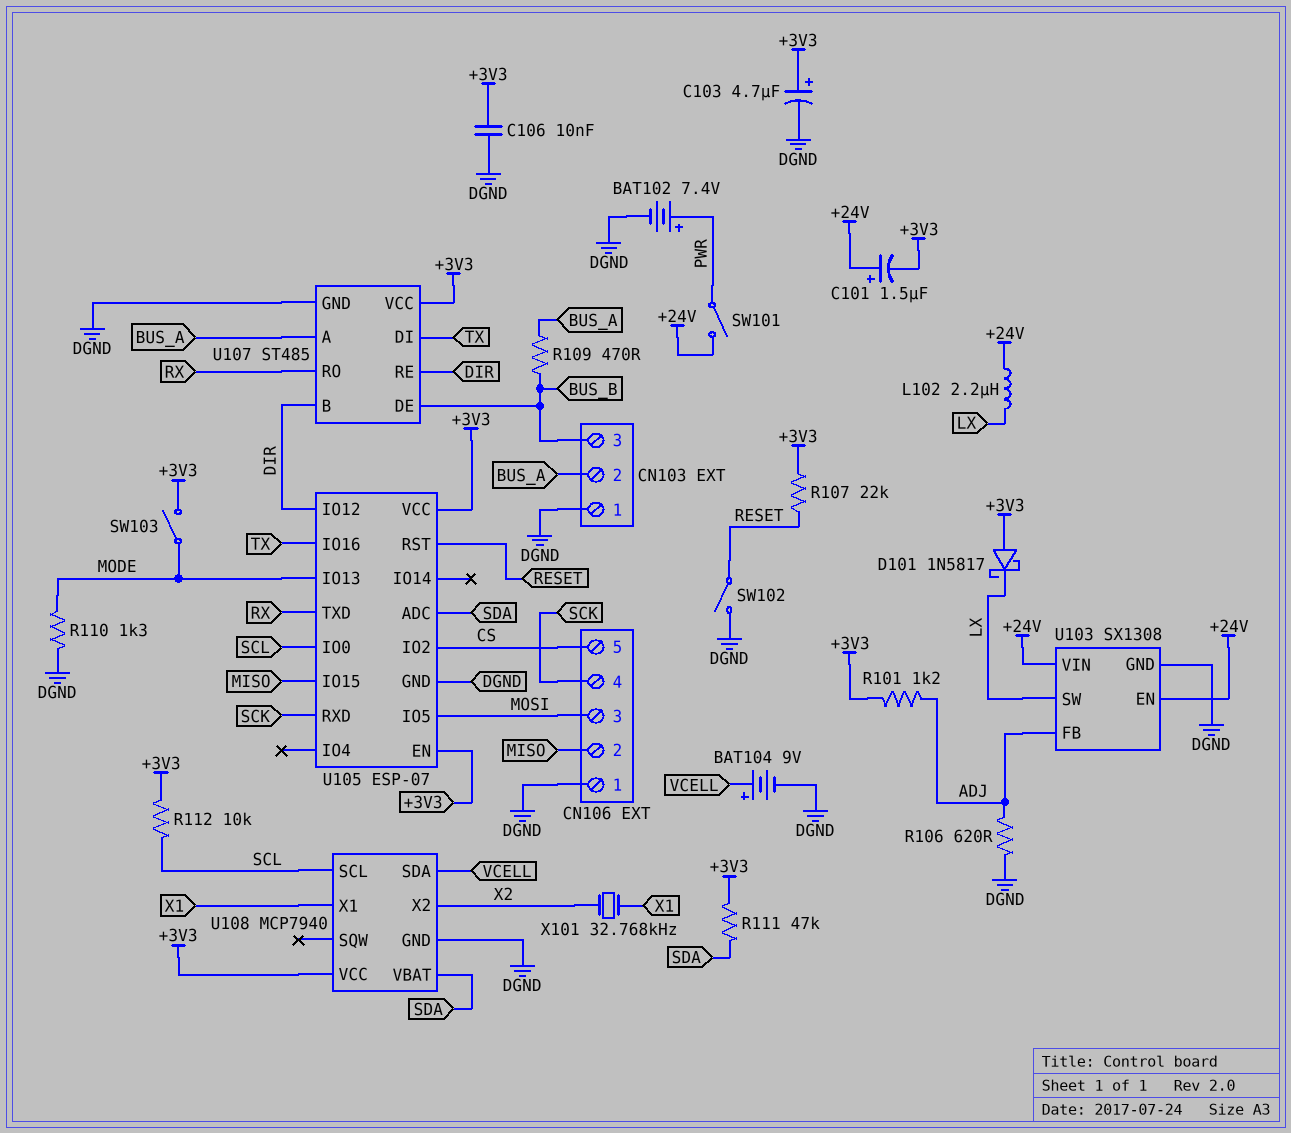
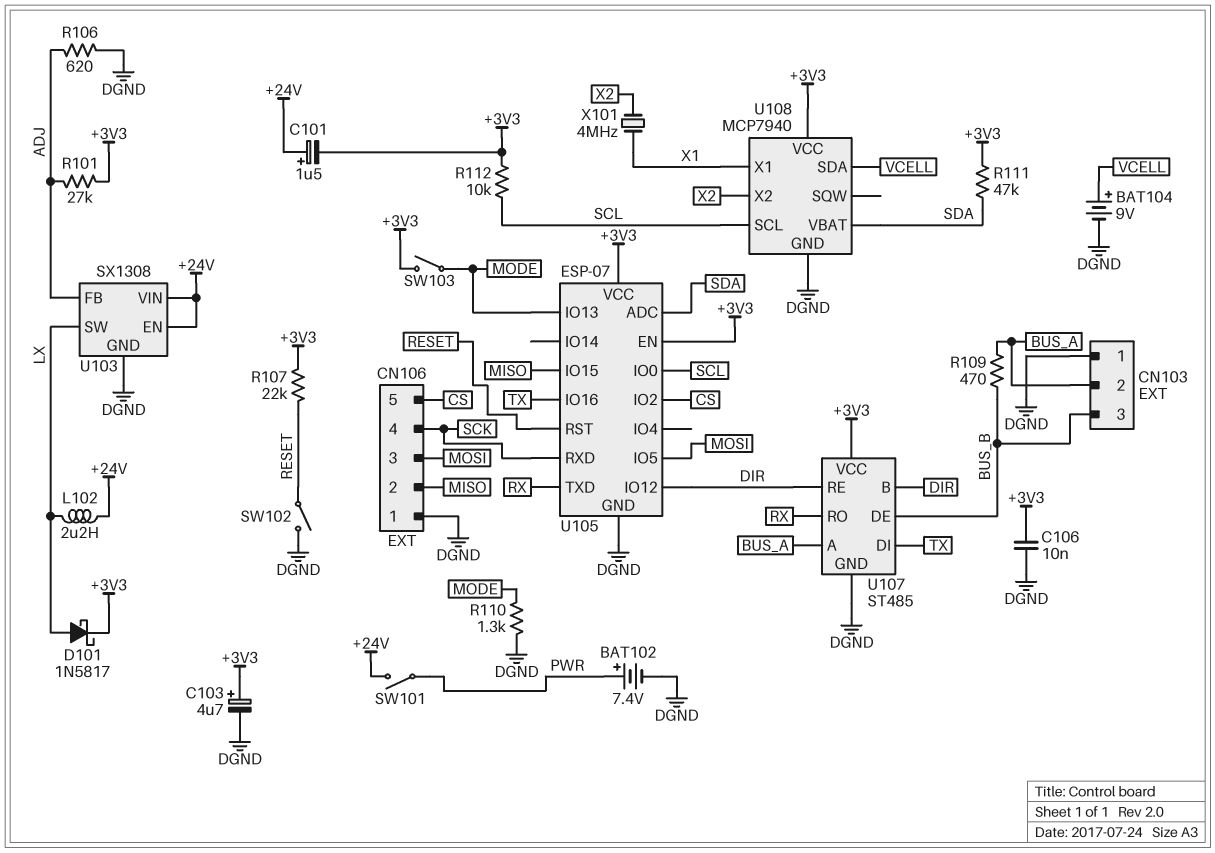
D101: schottky 1N5817 (A +3V3, K LX) -> schottky 1N5817 (A LX, K +3V3)
R101: 1.2k (+3V3, ADJ) -> 27k (+3V3, ADJ)
X101: 32.768kHz (X1, X2) -> 4MHz (X1, X2)

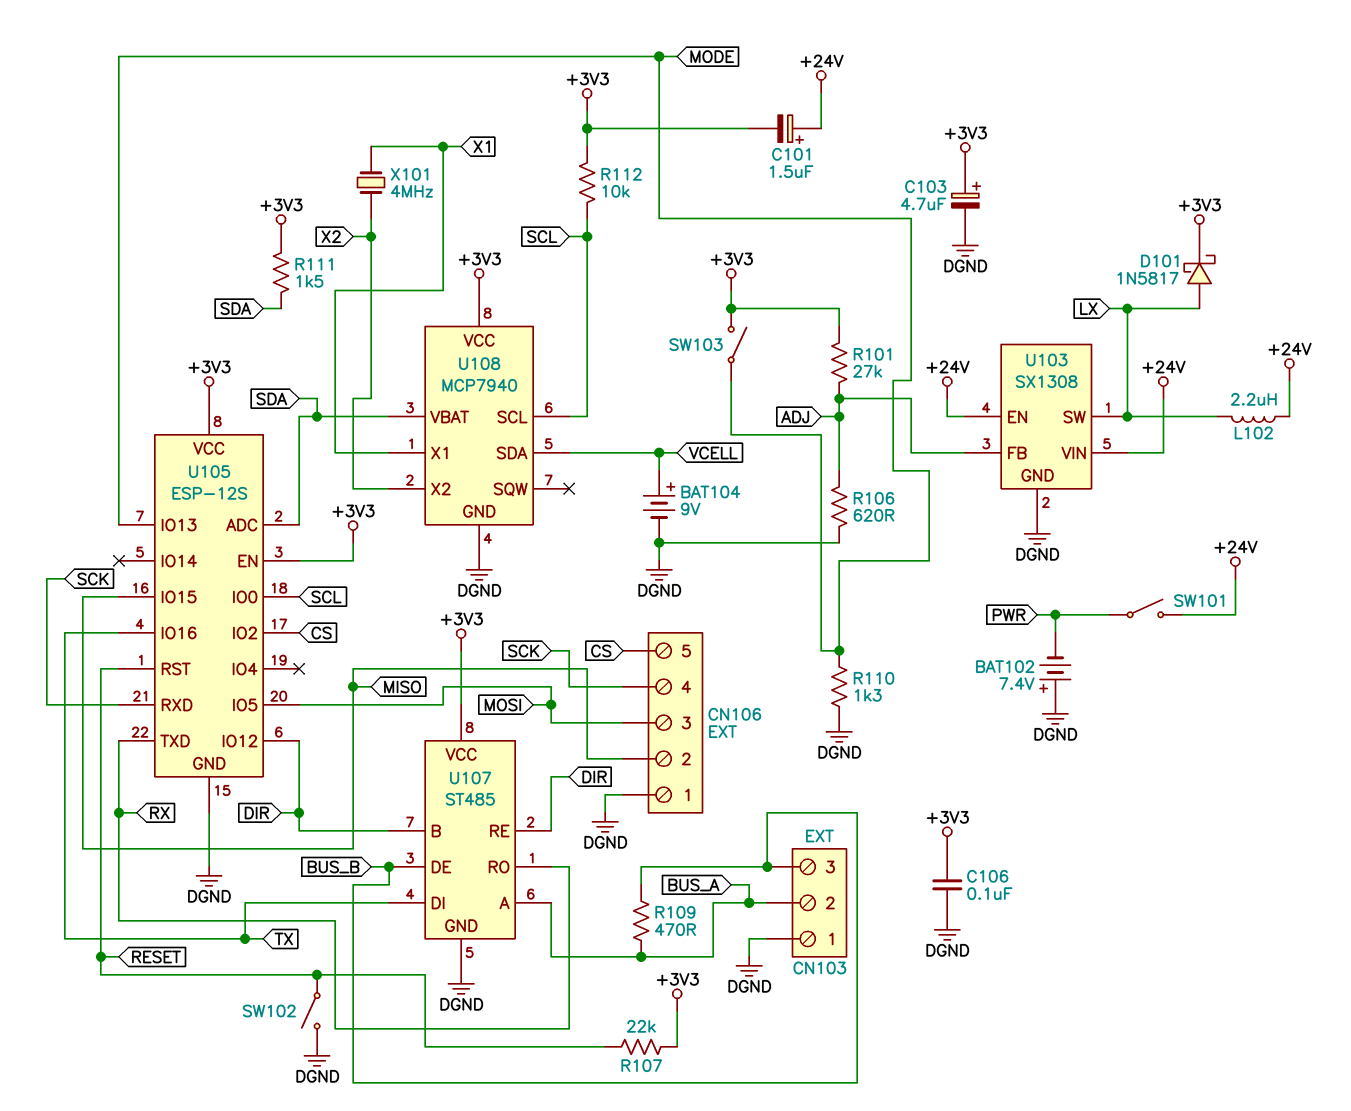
BAT102: 7.4V (plus PWR, minus DGND) -> 7.4V (plus DGND, minus PWR)
C106: 10nF (+3V3, DGND) -> 100nF (+3V3, DGND)
R111: 47k (+3V3, SDA) -> 1.5k (+3V3, SDA)
U105: ESP-07 -> ESP-12S

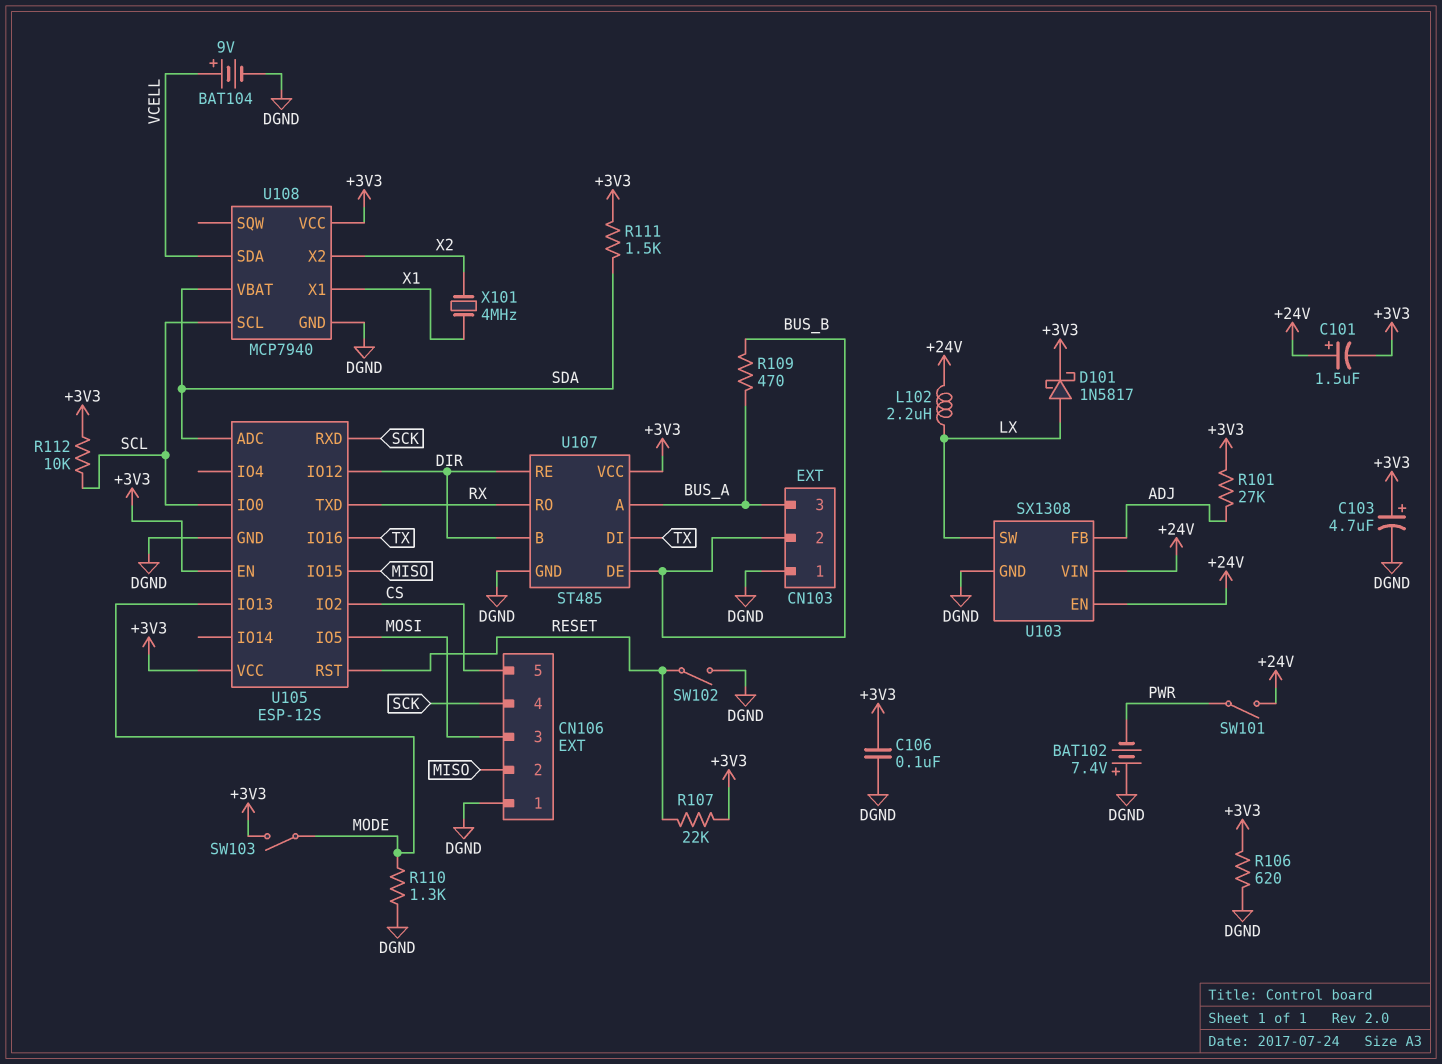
CN103 pin 2: BUS_A -> BUS_B
CN103 pin 3: BUS_B -> BUS_A
R106: 620 (ADJ, DGND) -> 620 (+3V3, DGND)

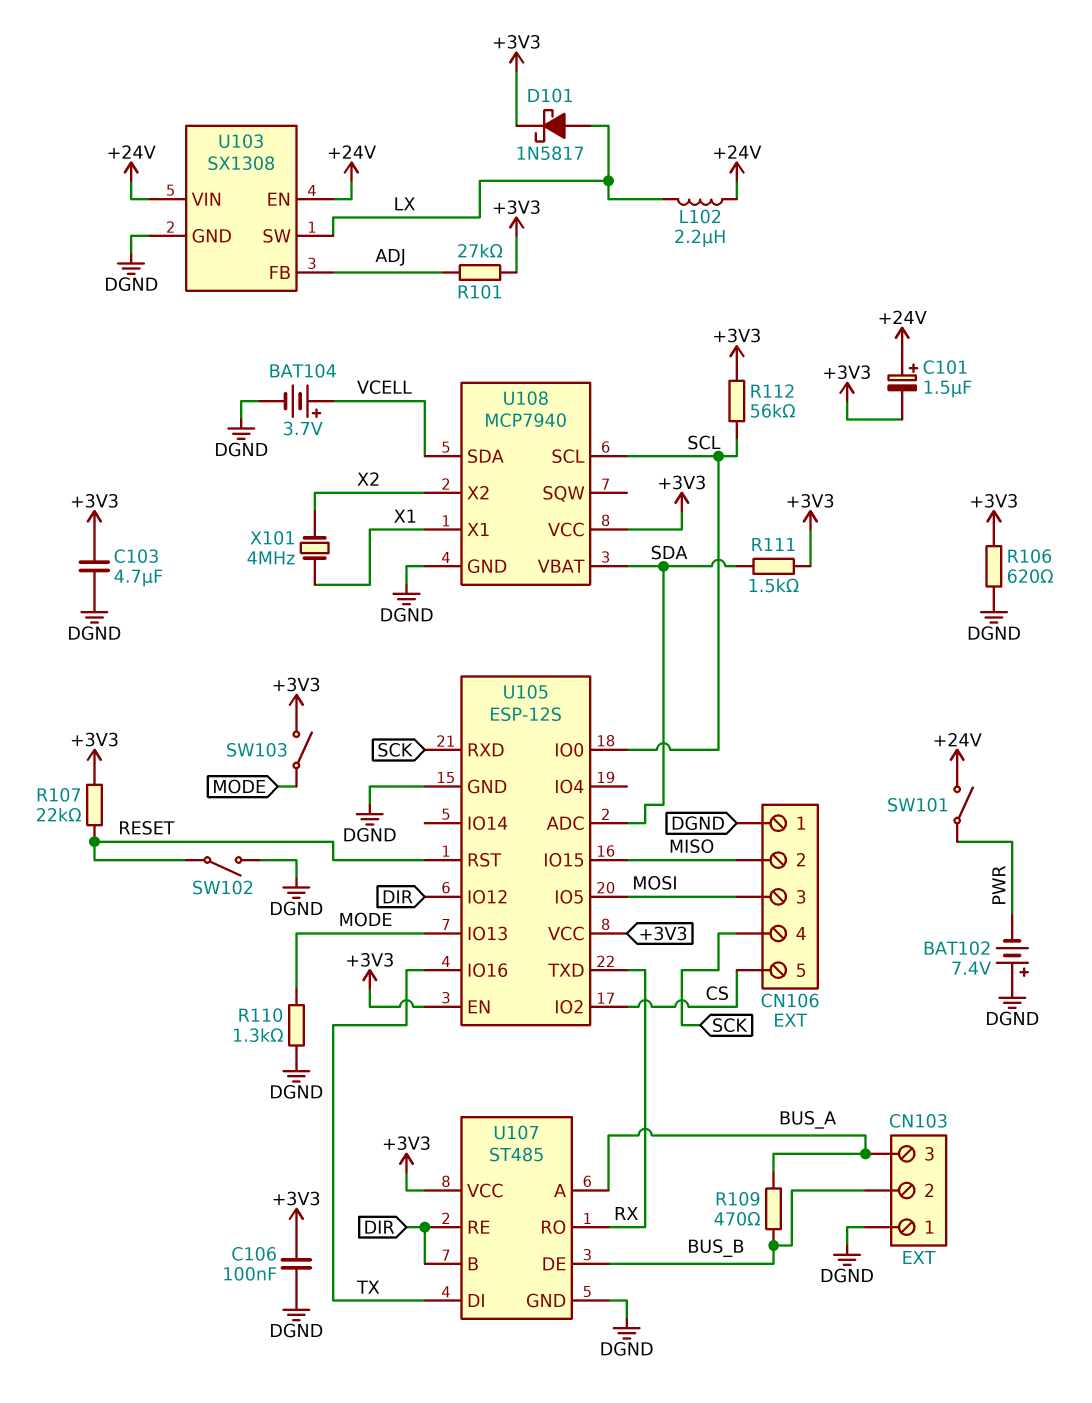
BAT104: 9V (plus VCELL, minus DGND) -> 3.7V (plus VCELL, minus DGND)
C103: 4.7uF (plus +3V3, minus DGND) -> 4.7uF (+3V3, DGND)
R112: 10k (+3V3, SCL) -> 56k (+3V3, SCL)

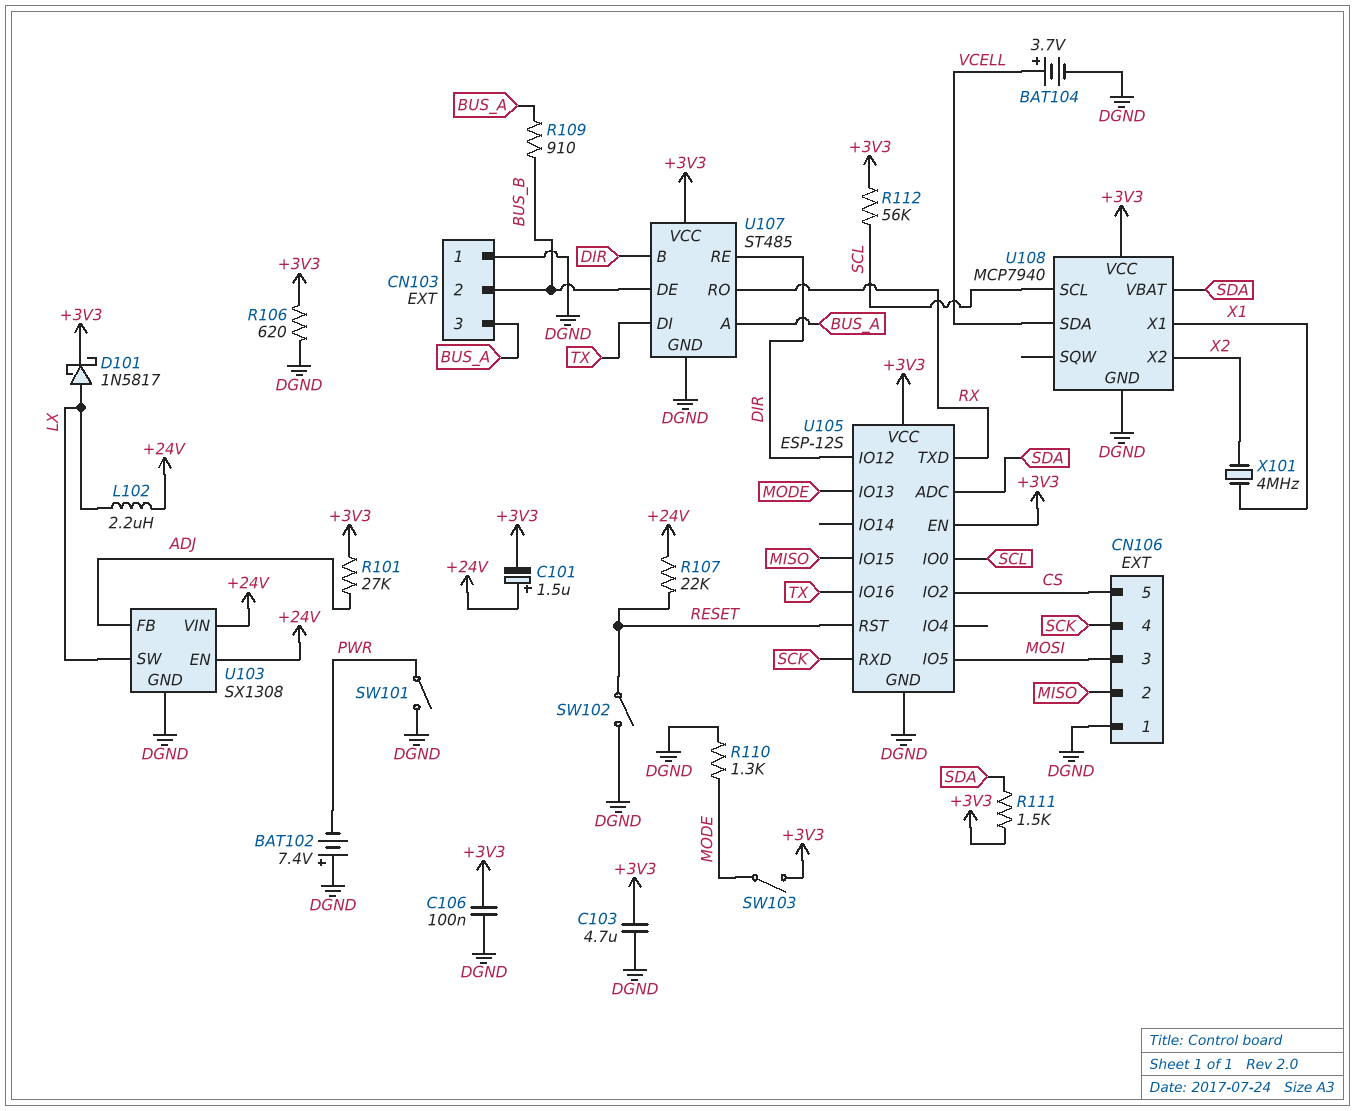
R107: 22k (+3V3, RESET) -> 22k (+24V, RESET)
R109: 470 (BUS_A, BUS_B) -> 910 (BUS_A, BUS_B)
SW101: switch (+24V, PWR) -> switch (DGND, PWR)

